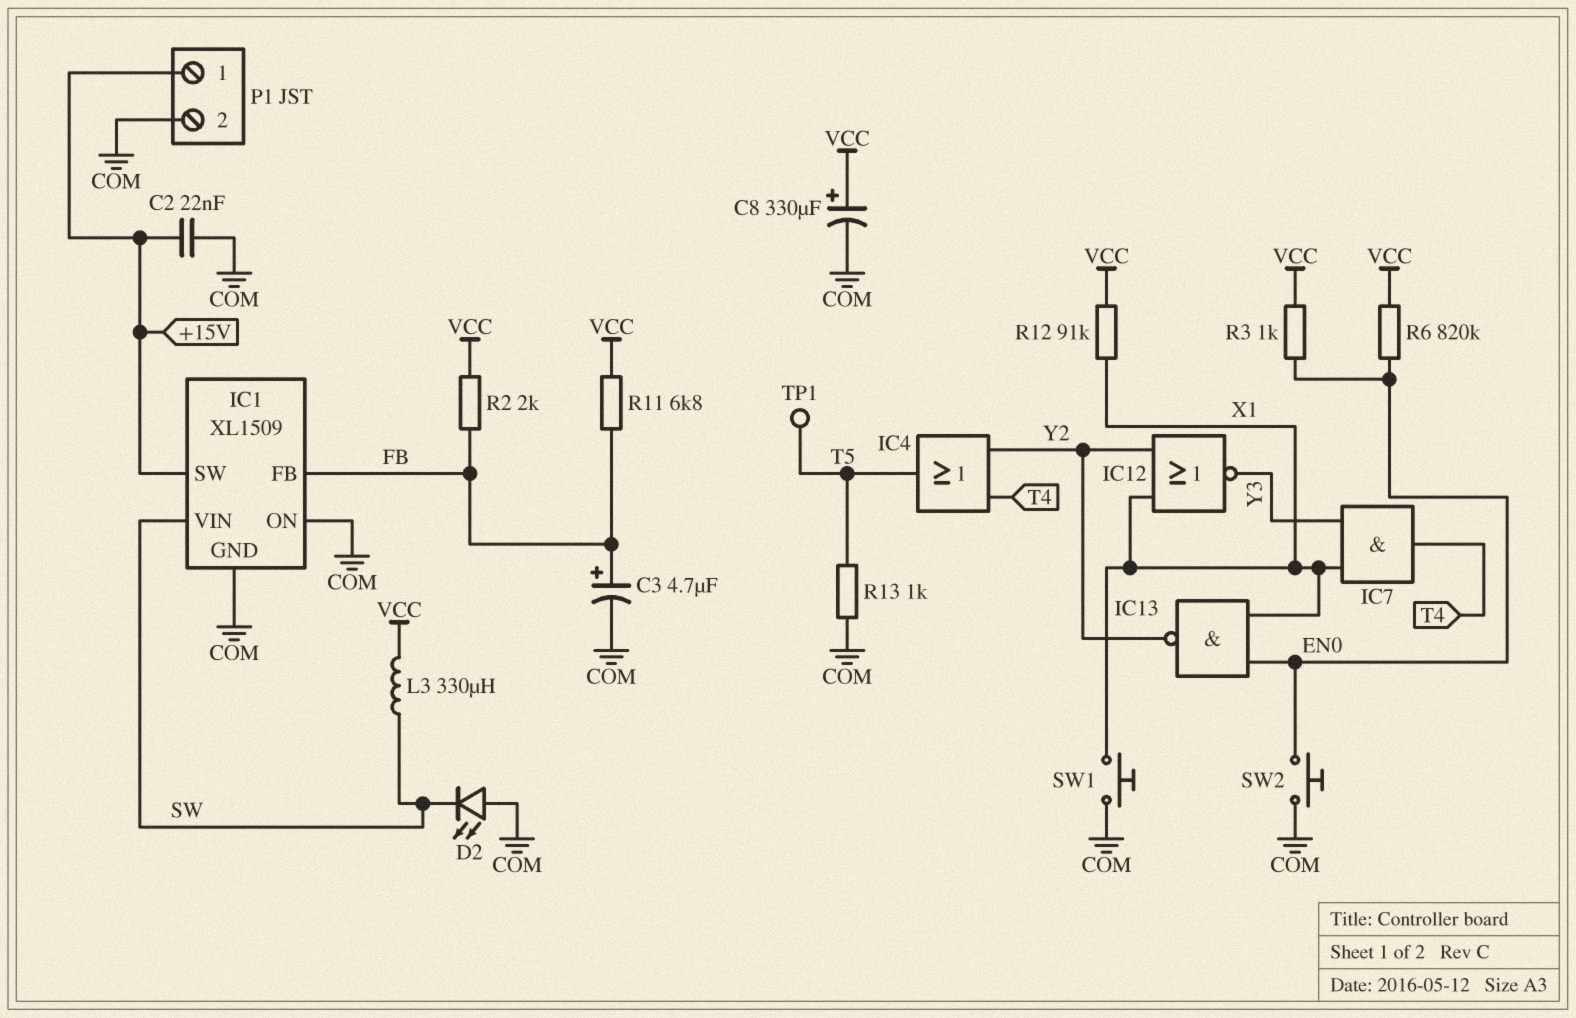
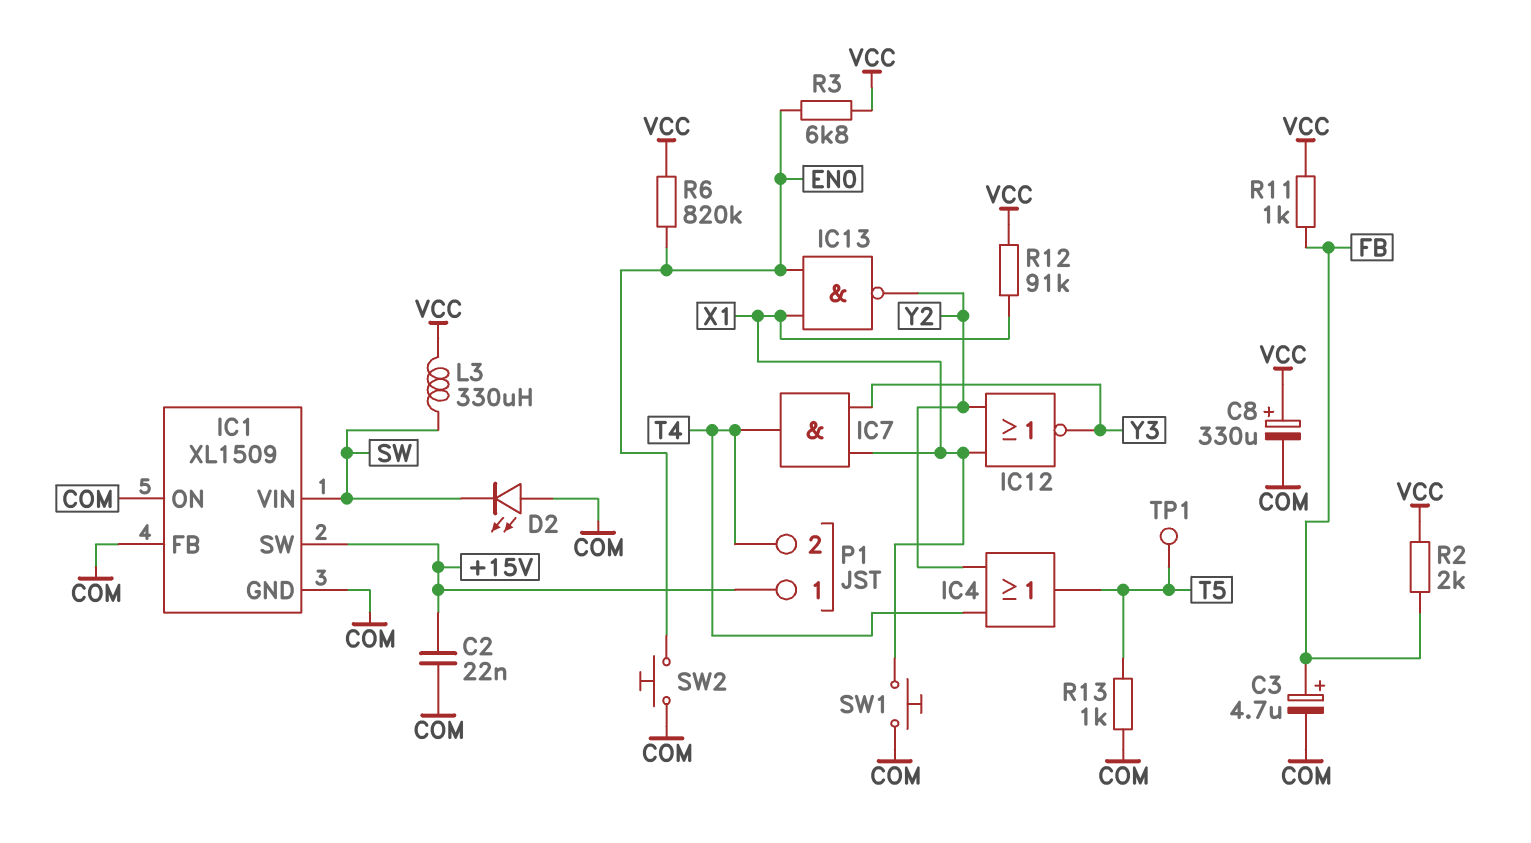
IC1 pin FB: FB -> COM
P1 pin 2: COM -> T4
R3: 1k (EN0, VCC) -> 6.8k (EN0, VCC)
R11: 6.8k (FB, VCC) -> 1k (FB, VCC)

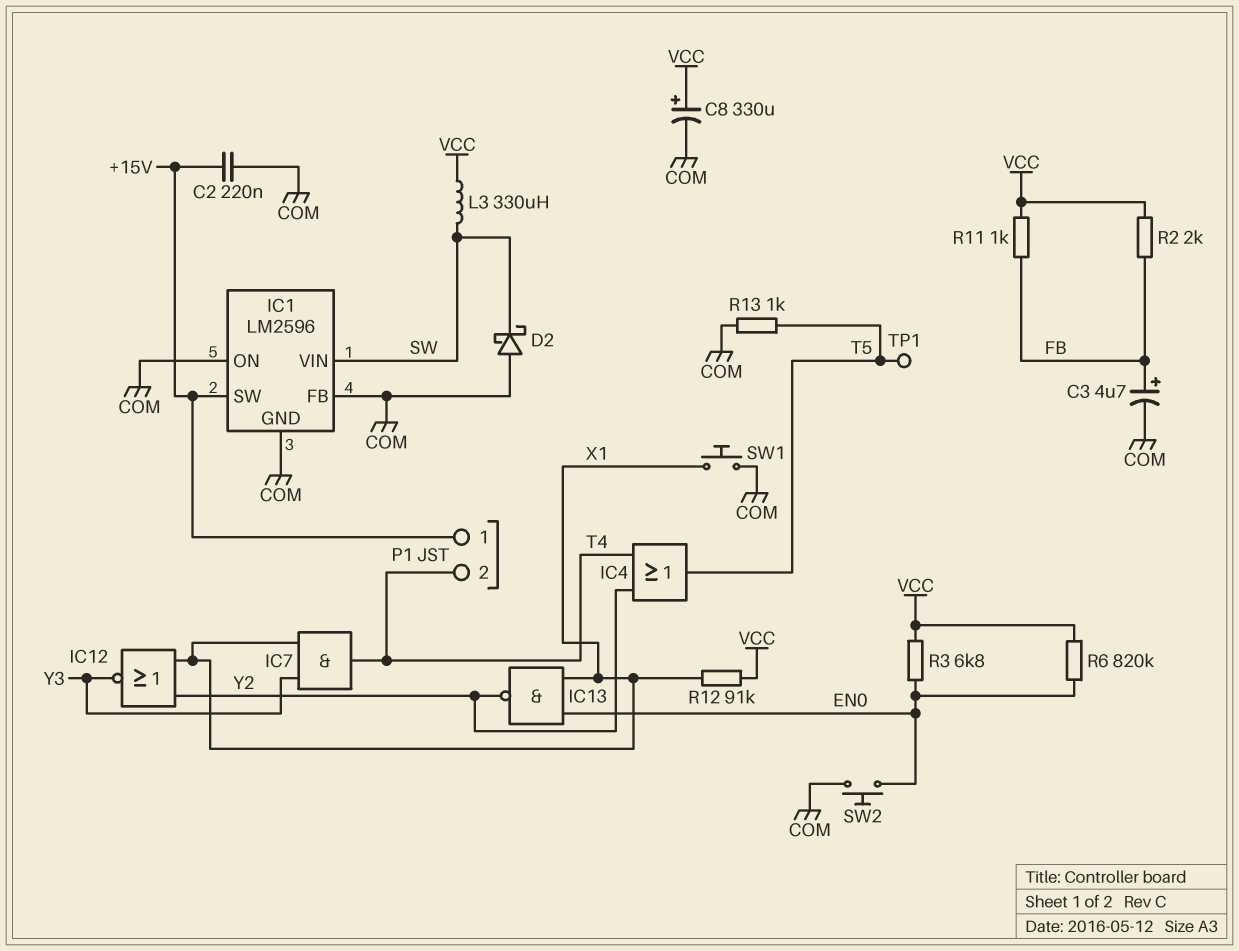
C2: 22nF (+15V, COM) -> 220nF (+15V, COM)
D2: LED (A COM, K SW) -> schottky (A COM, K SW)
IC1: XL1509 -> LM2596

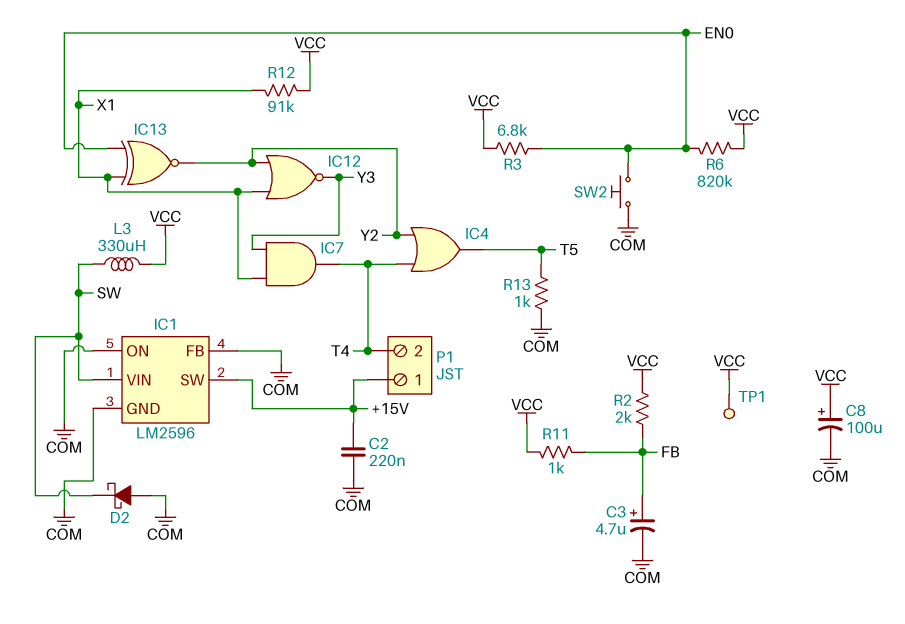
C8: 330uF (plus VCC, minus COM) -> 100uF (plus VCC, minus COM)
IC13: NAND (in EN0, in X1, out Y2) -> XNOR (in EN0, in X1, out Y2)
SW1: button (COM, X1) -> none
TP1: test point (T5) -> test point (VCC)

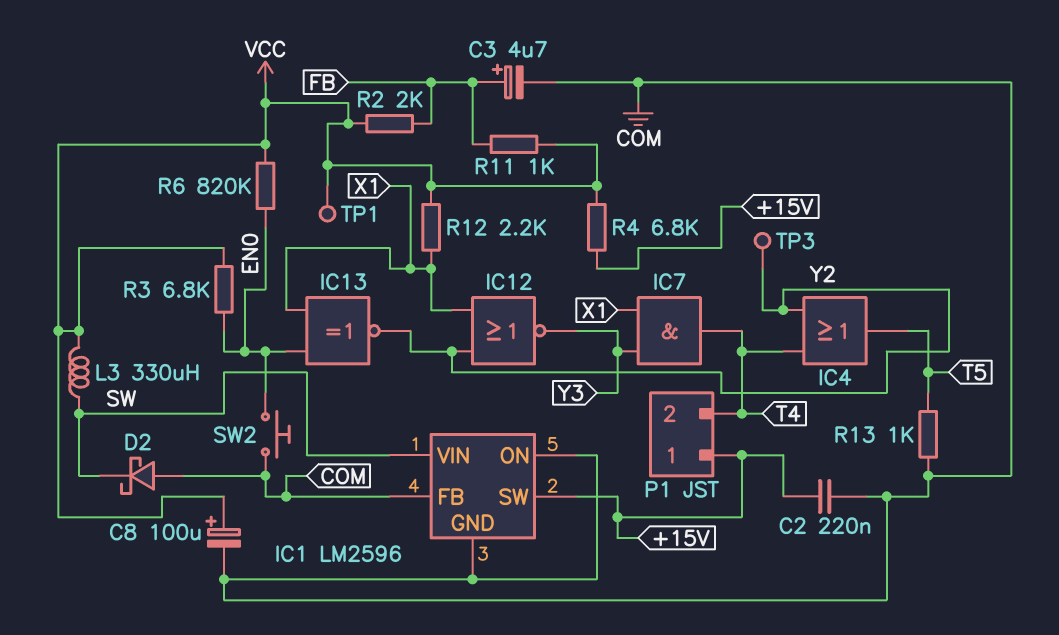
R4: none -> 6.8k (+15V, VCC)
R12: 91k (VCC, X1) -> 2.2k (VCC, X1)
TP3: none -> test point (Y2)

